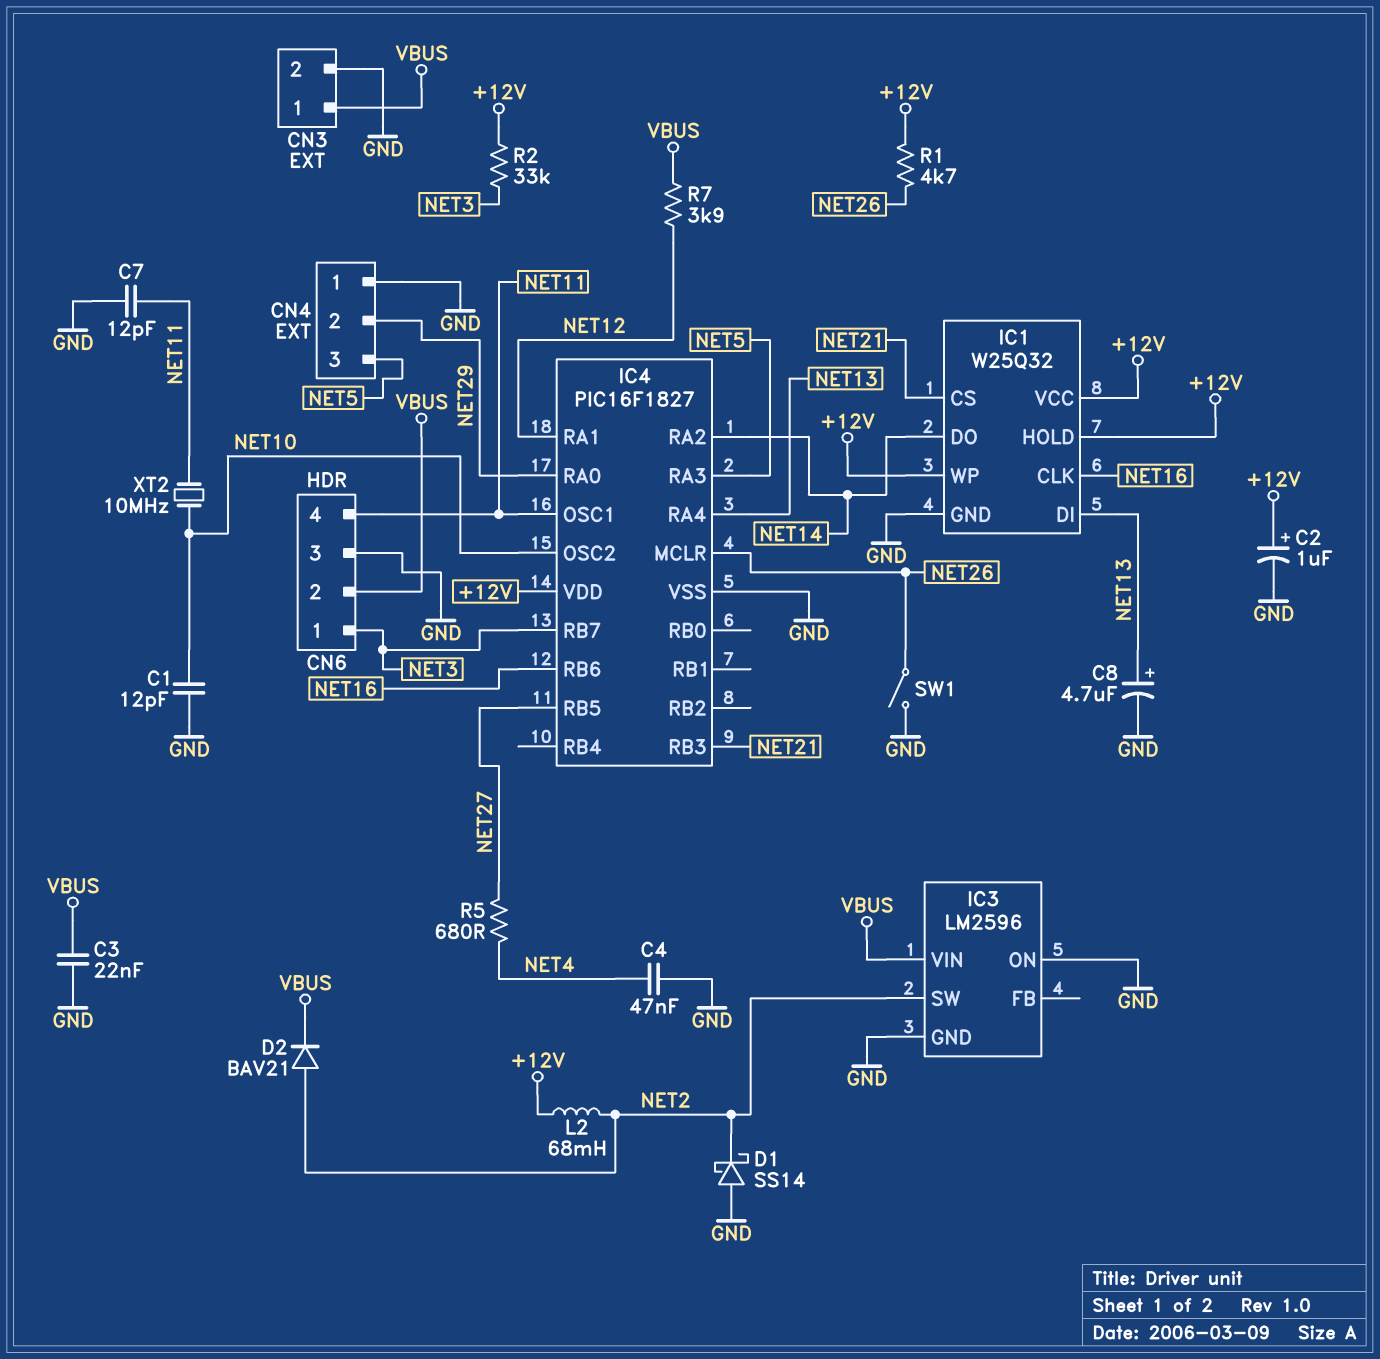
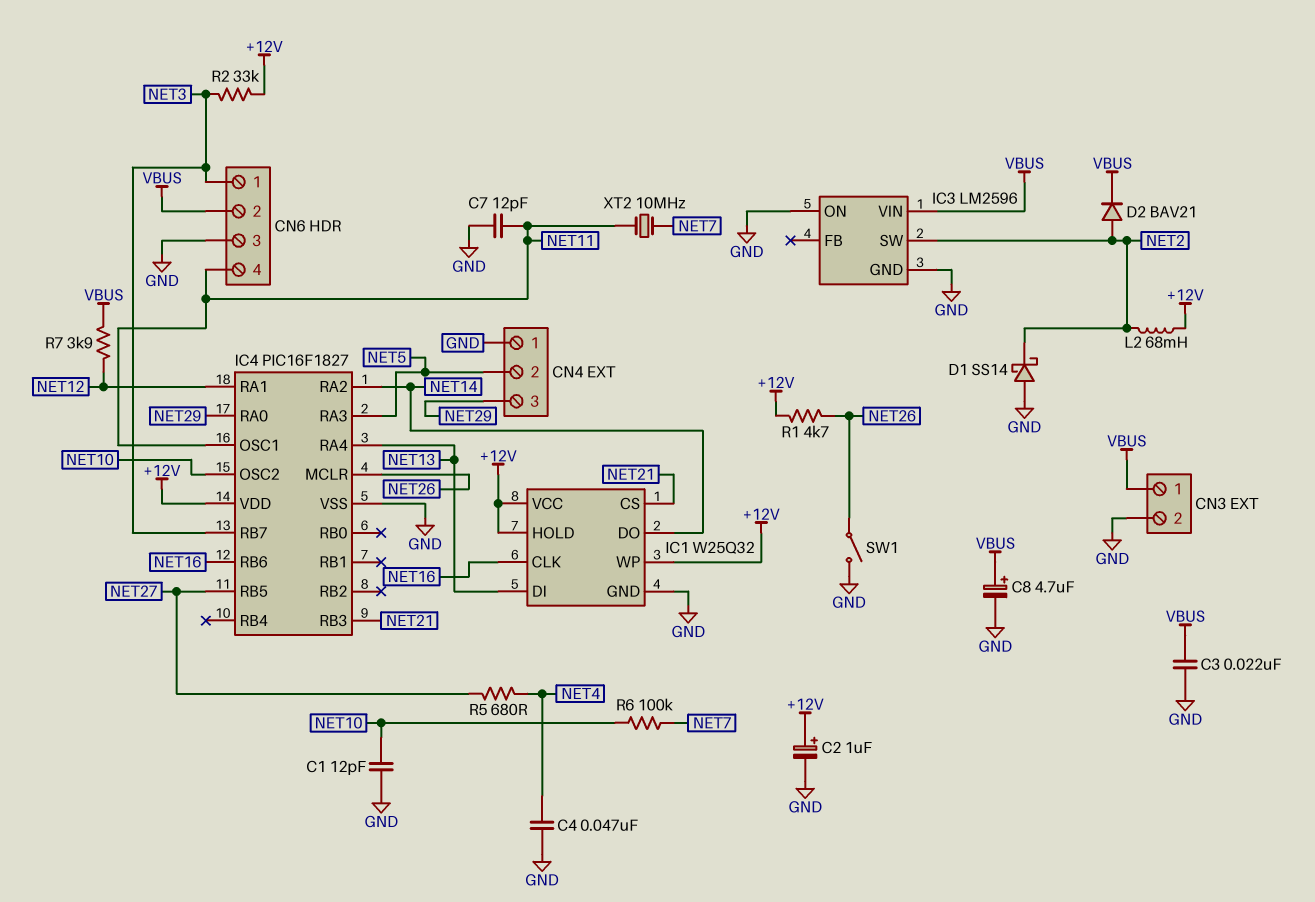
C8: 4.7uF (plus NET13, minus GND) -> 4.7uF (plus VBUS, minus GND)
CN4 pin 2: NET29 -> NET5
CN4 pin 3: NET5 -> NET29
R6: none -> 100k (NET7, NET10)
XT2: 10MHz (NET10, NET11) -> 10MHz (NET7, NET11)

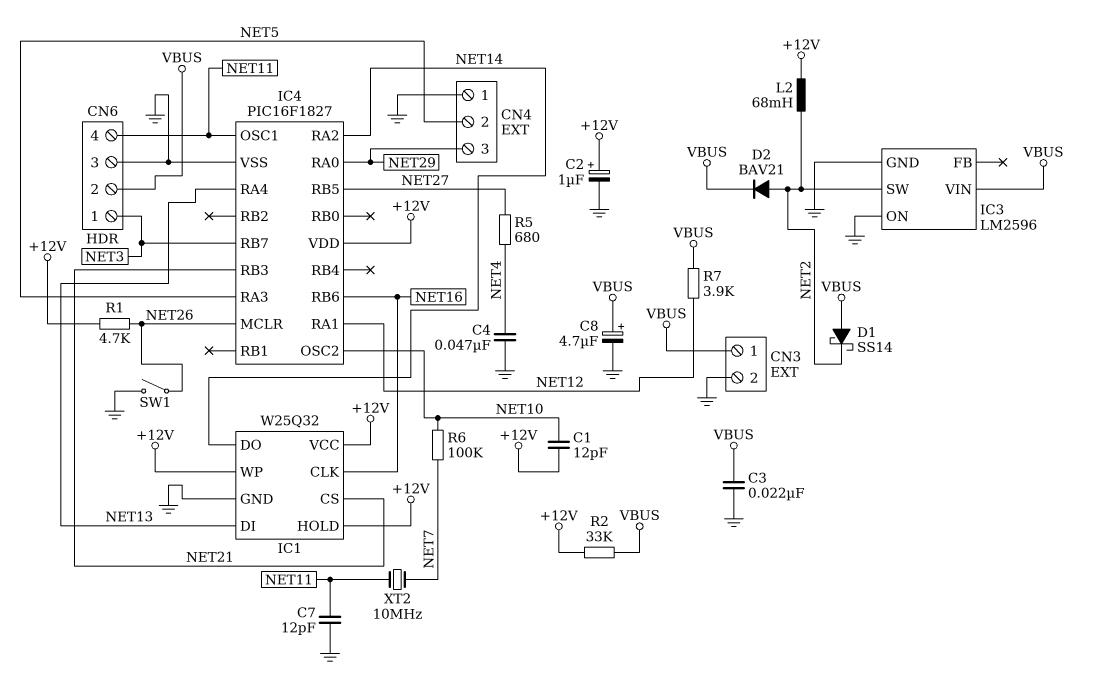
C1: 12pF (GND, NET10) -> 12pF (+12V, NET10)
D1: schottky SS14 (A GND, K NET2) -> schottky SS14 (A VBUS, K NET2)
R2: 33k (+12V, NET3) -> 33k (+12V, VBUS)

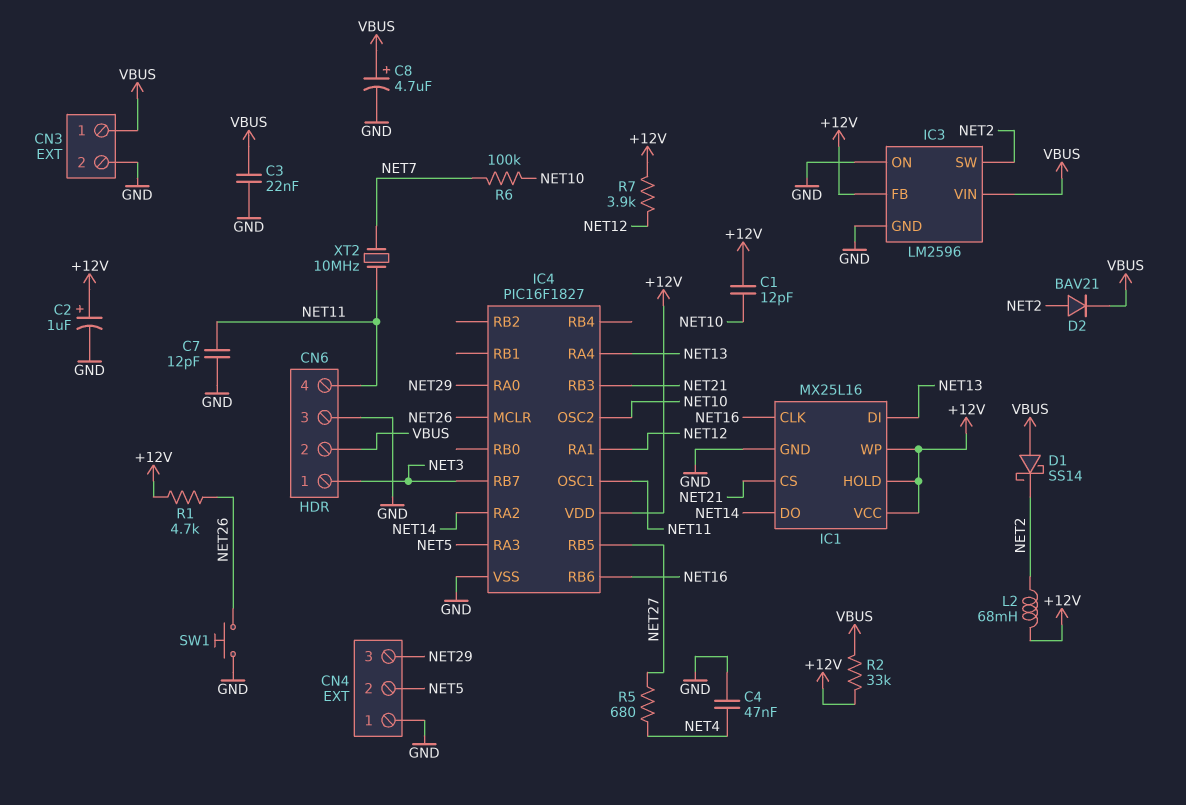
IC1: W25Q32 -> MX25L16
IC3 pin FB: none -> +12V
R7: 3.9k (NET12, VBUS) -> 3.9k (+12V, NET12)
SW1: switch (GND, NET26) -> button (GND, NET26)

